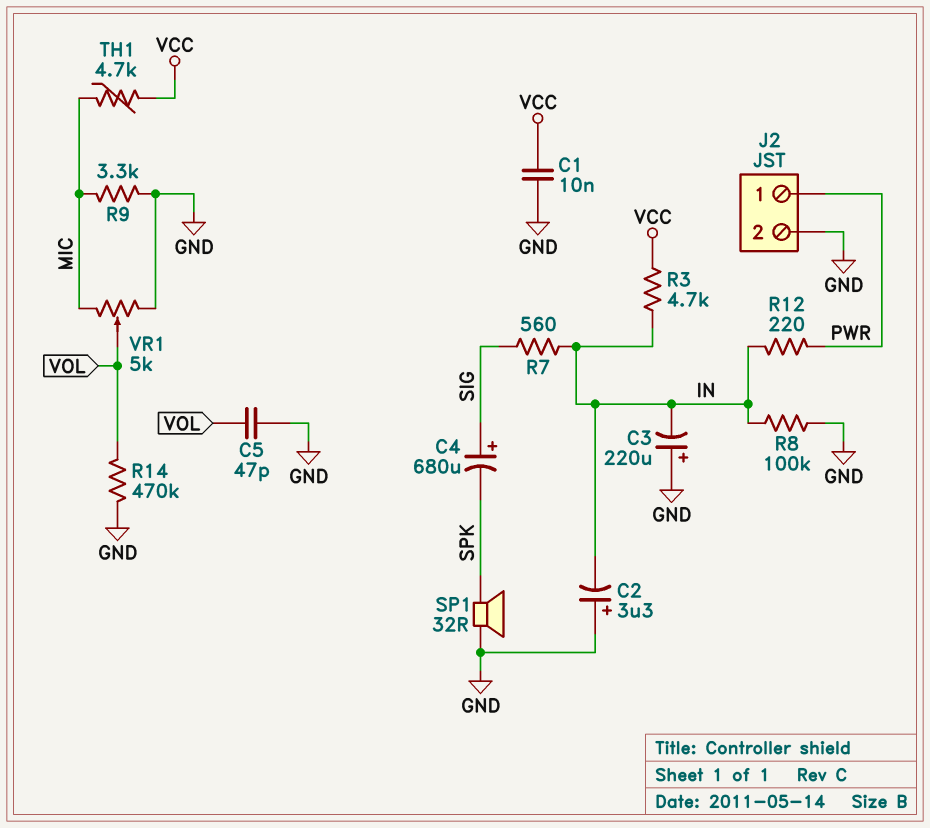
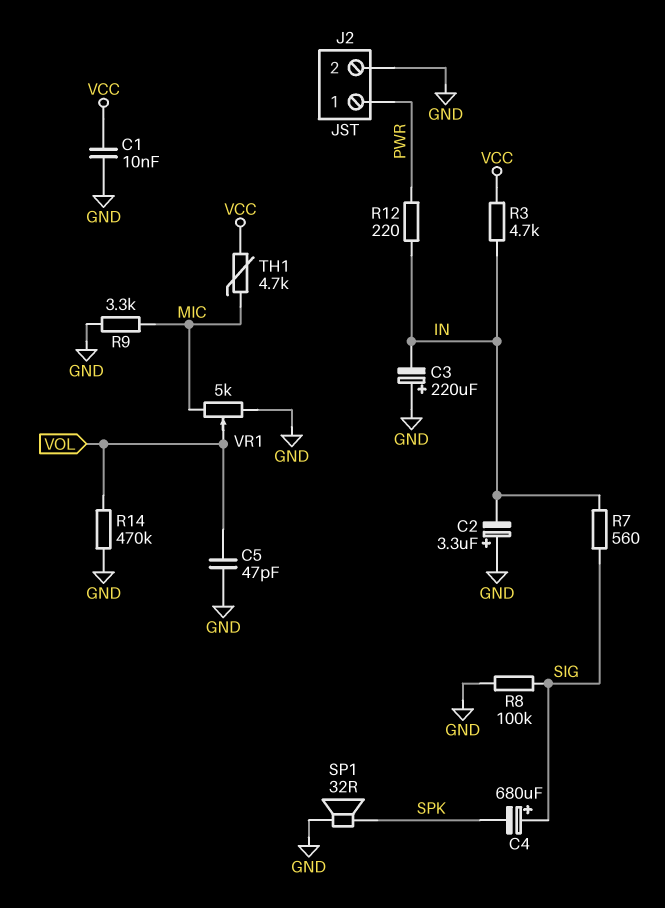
R8: 100k (GND, IN) -> 100k (GND, SIG)

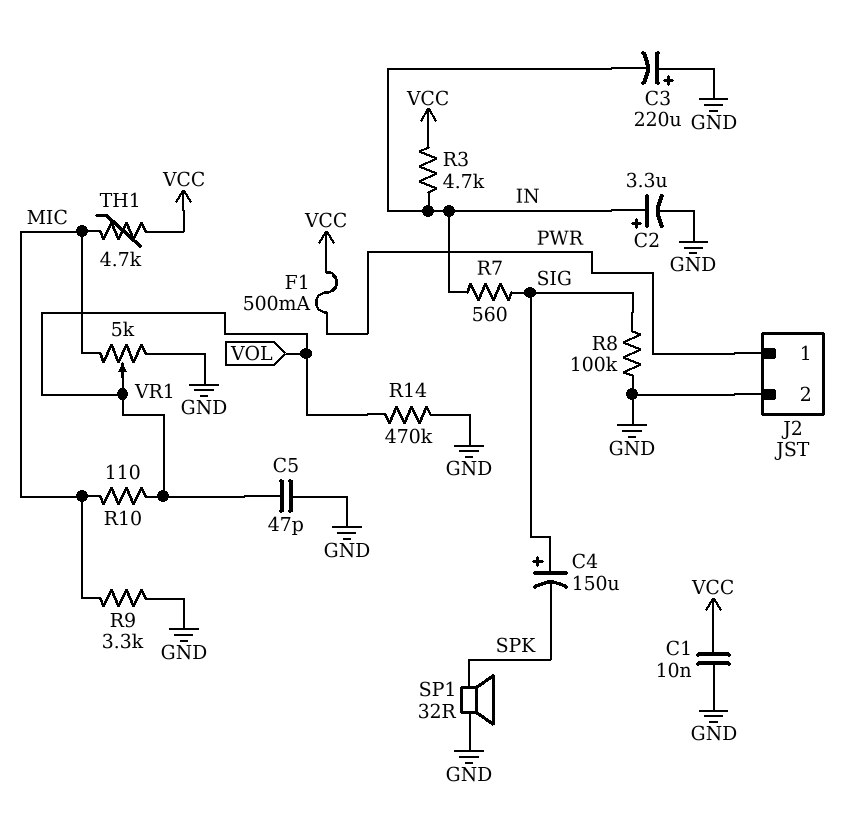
C2: 3.3uF (plus GND, minus IN) -> 3.3uF (plus IN, minus GND)
C4: 680uF (plus SIG, minus SPK) -> 150uF (plus SIG, minus SPK)
F1: none -> 500mA (PWR, VCC)
R10: none -> 110 (MIC, VOL)
R12: 220 (IN, PWR) -> none

